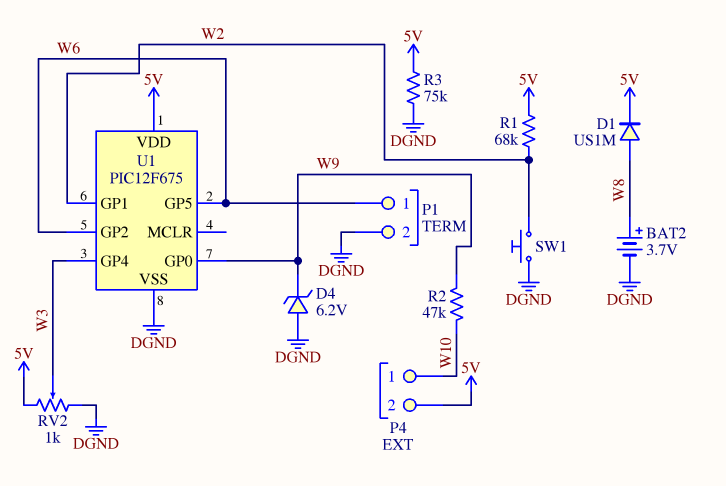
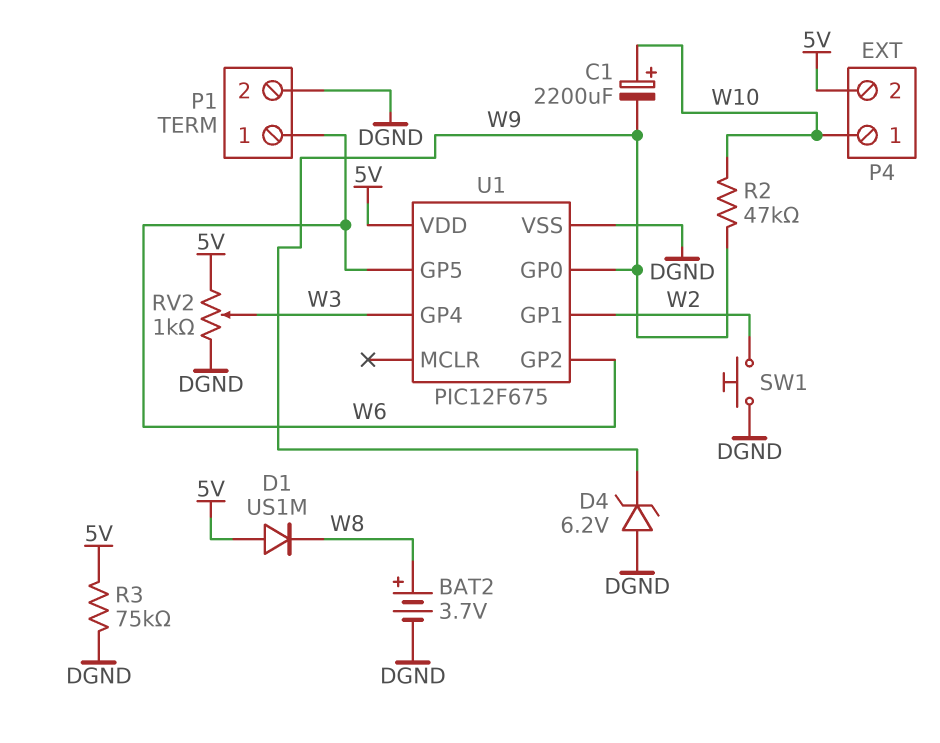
C1: none -> 2200uF (plus W10, minus W9)
D1: diode US1M (A W8, K 5V) -> diode US1M (A 5V, K W8)
R1: 68k (5V, W2) -> none

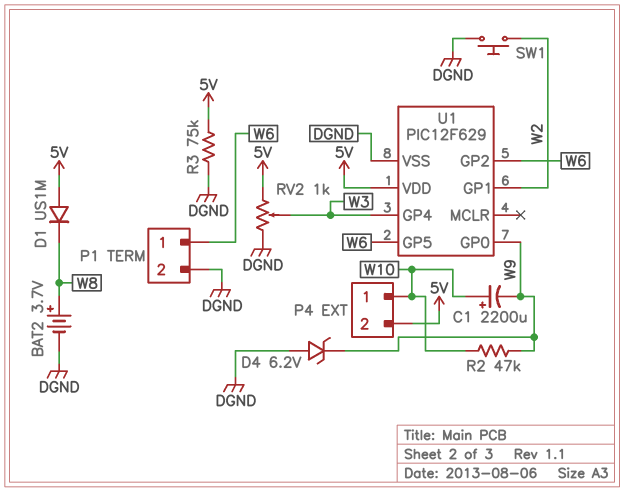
U1: PIC12F675 -> PIC12F629

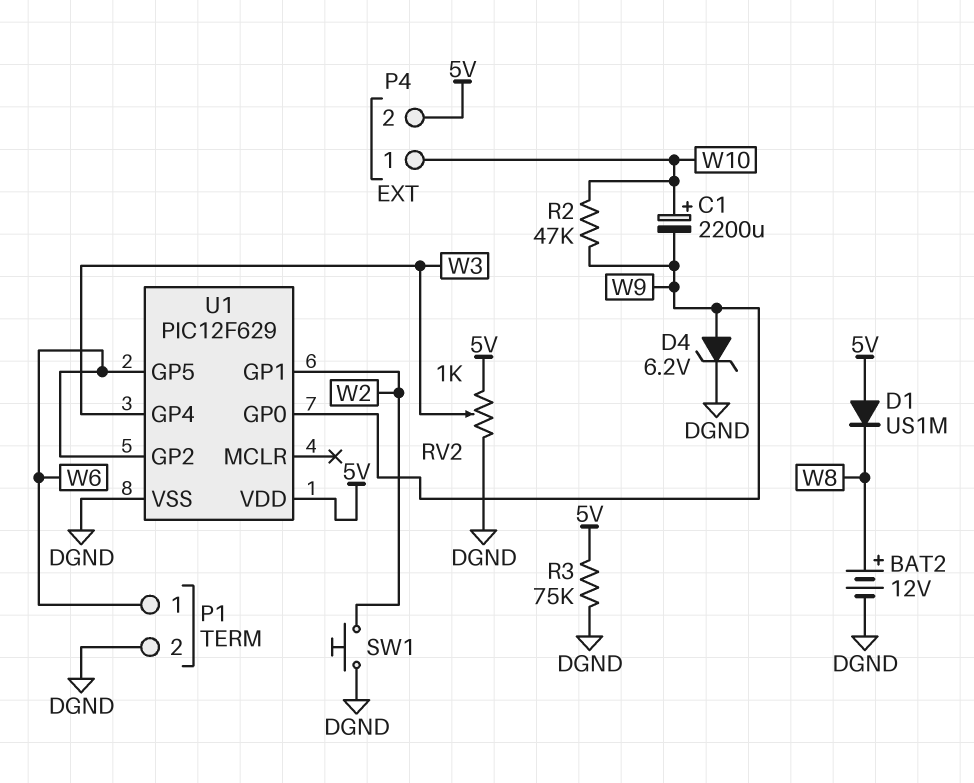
BAT2: 3.7V (plus W8, minus DGND) -> 12V (plus W8, minus DGND)
D4: zener 6.2V (A DGND, K W9) -> zener 6.2V (A W9, K DGND)

